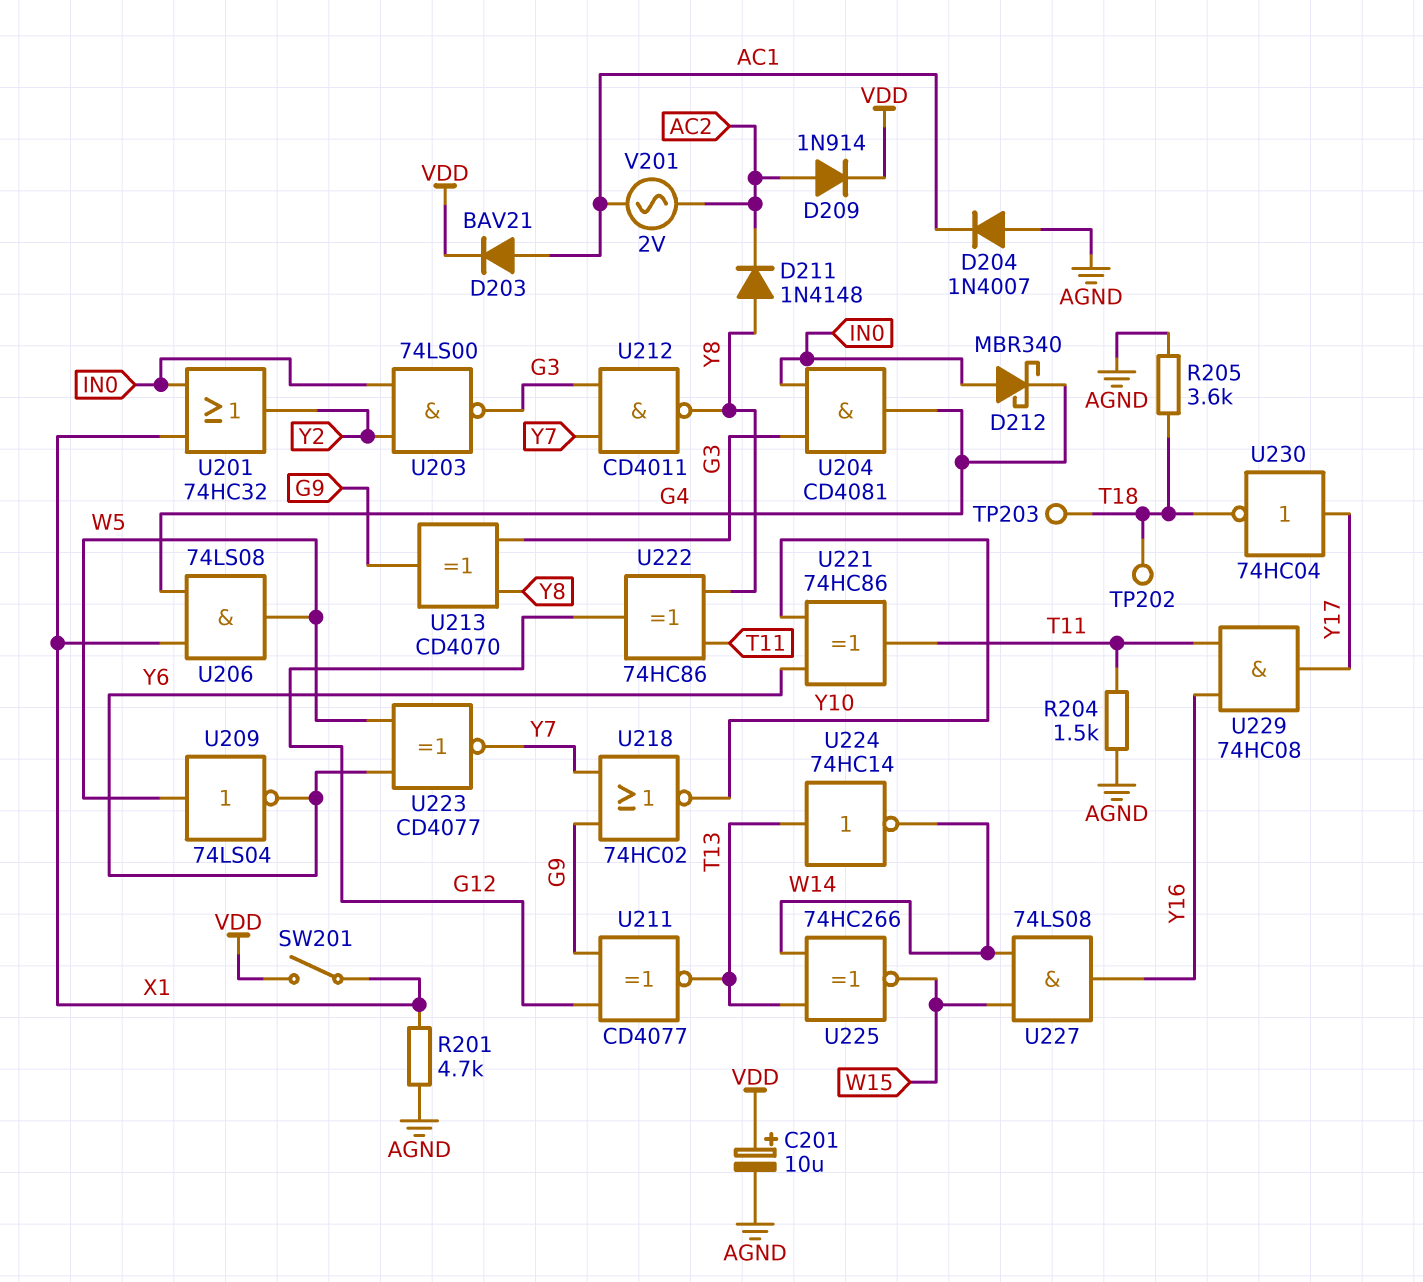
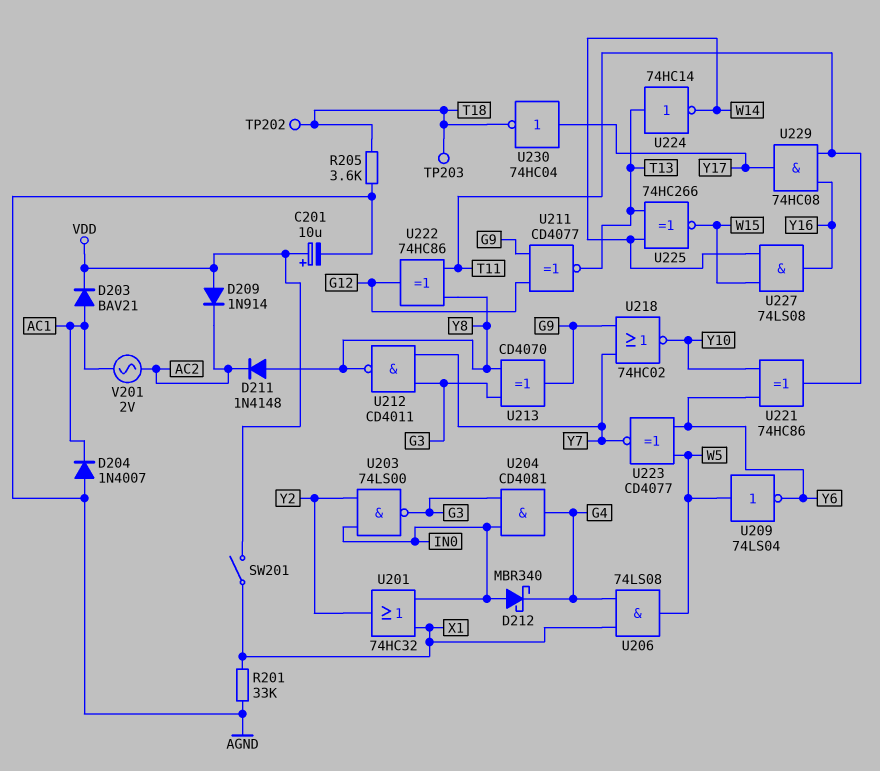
D209: diode 1N914 (A AC2, K VDD) -> diode 1N914 (A VDD, K AC2)
R201: 4.7k (AGND, X1) -> 33k (AGND, X1)
R204: 1.5k (AGND, T11) -> none

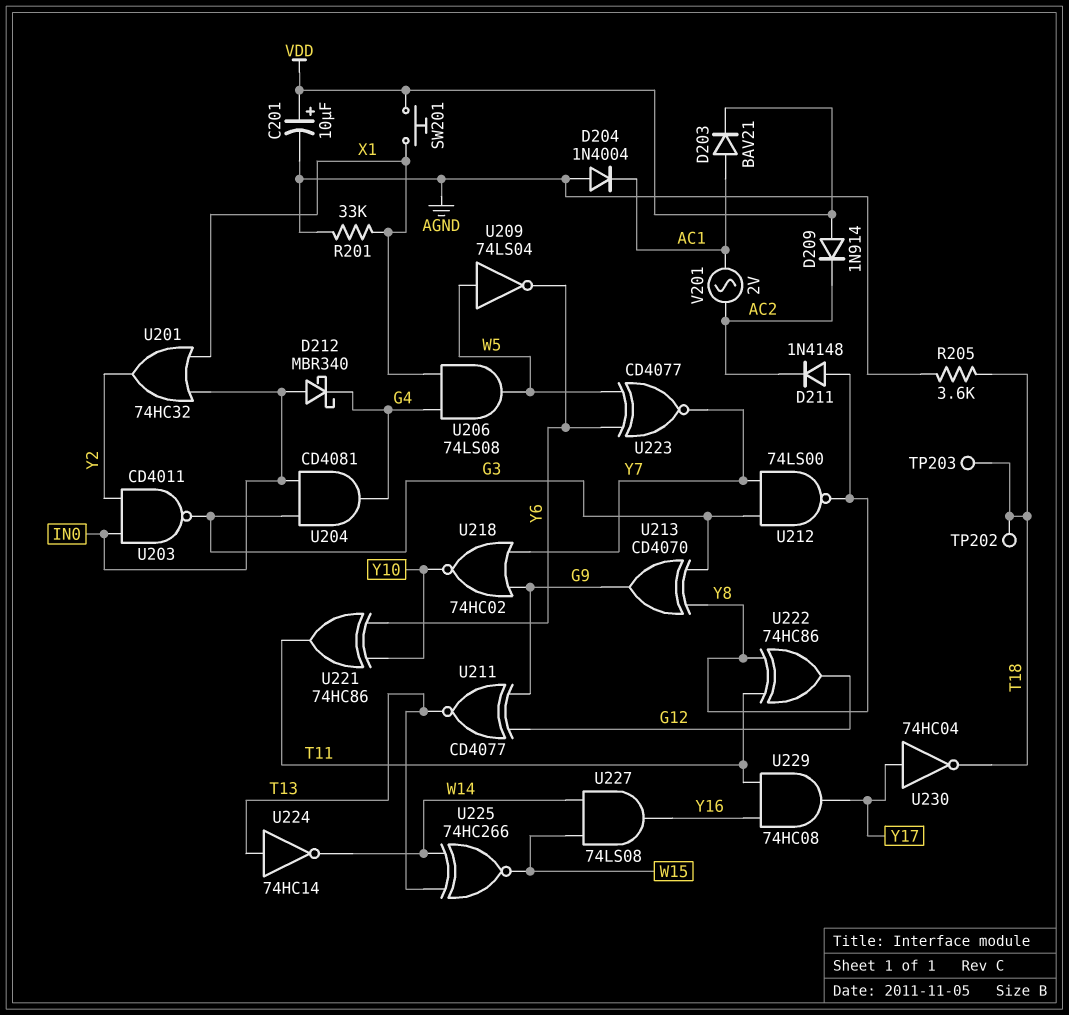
D204: diode 1N4007 (A AGND, K AC1) -> diode 1N4004 (A AGND, K AC1)
SW201: switch (VDD, X1) -> button (VDD, X1)
U203: NAND 74LS00 (in IN0, in Y2, out G3) -> NAND CD4011 (in IN0, in Y2, out G3)
U212: NAND CD4011 (in G3, in Y7, out Y8) -> NAND 74LS00 (in G3, in Y7, out Y8)

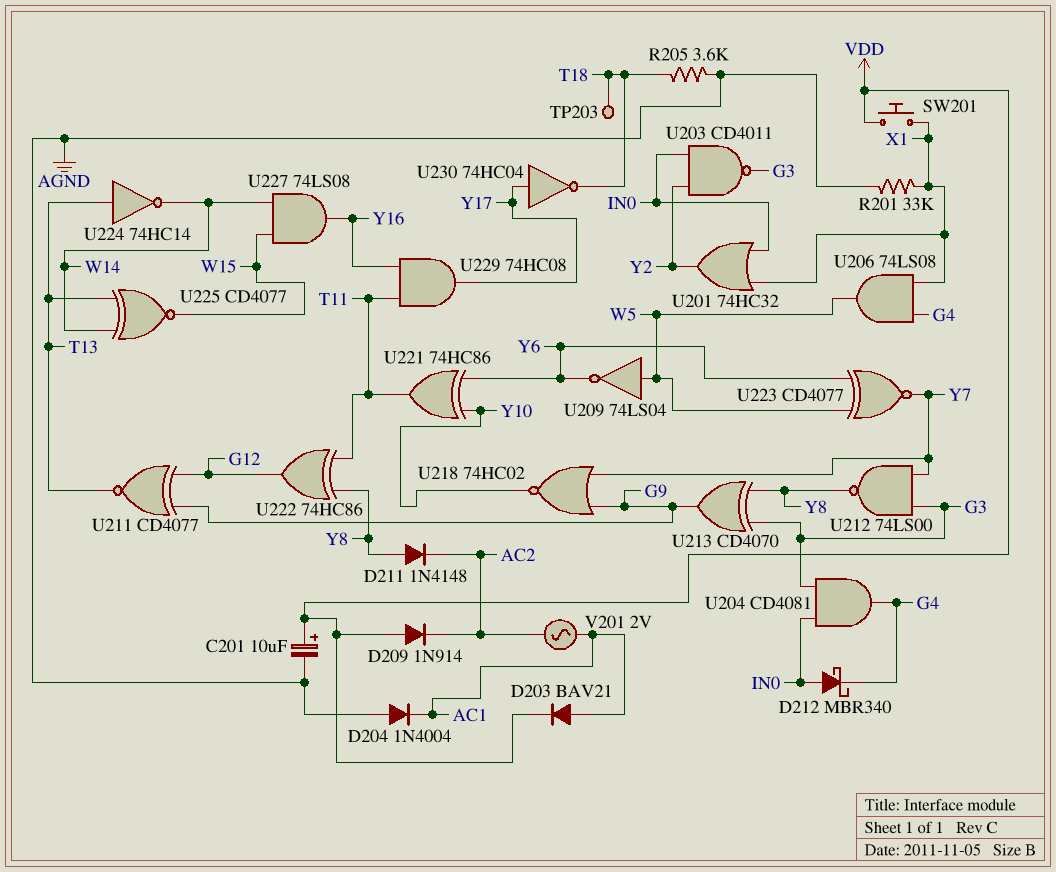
TP202: test point (T18) -> none
U225: XNOR 74HC266 (in T13, in W14, out W15) -> XNOR CD4077 (in T13, in W14, out W15)

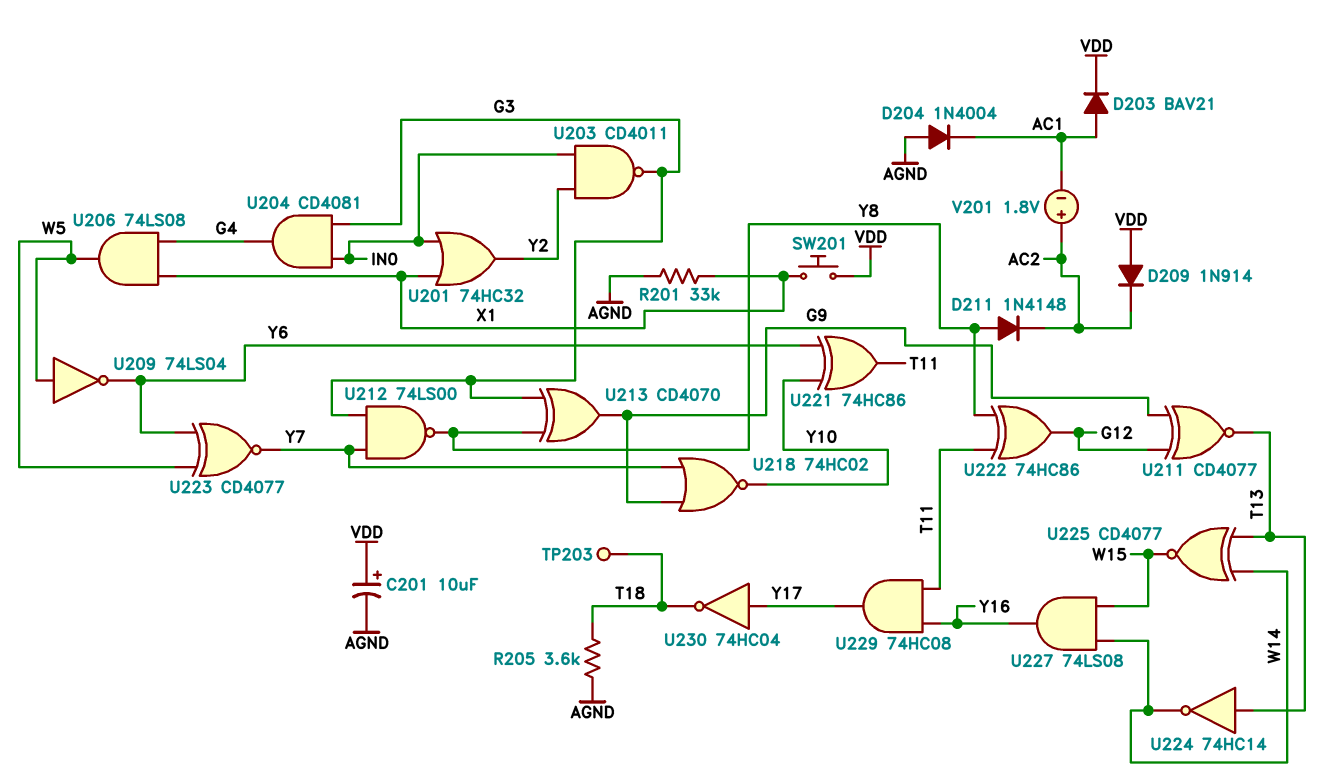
D212: schottky MBR340 (A IN0, K G4) -> none
V201: AC 2V (AC1, AC2) -> 1.8V (plus AC2, minus AC1)

